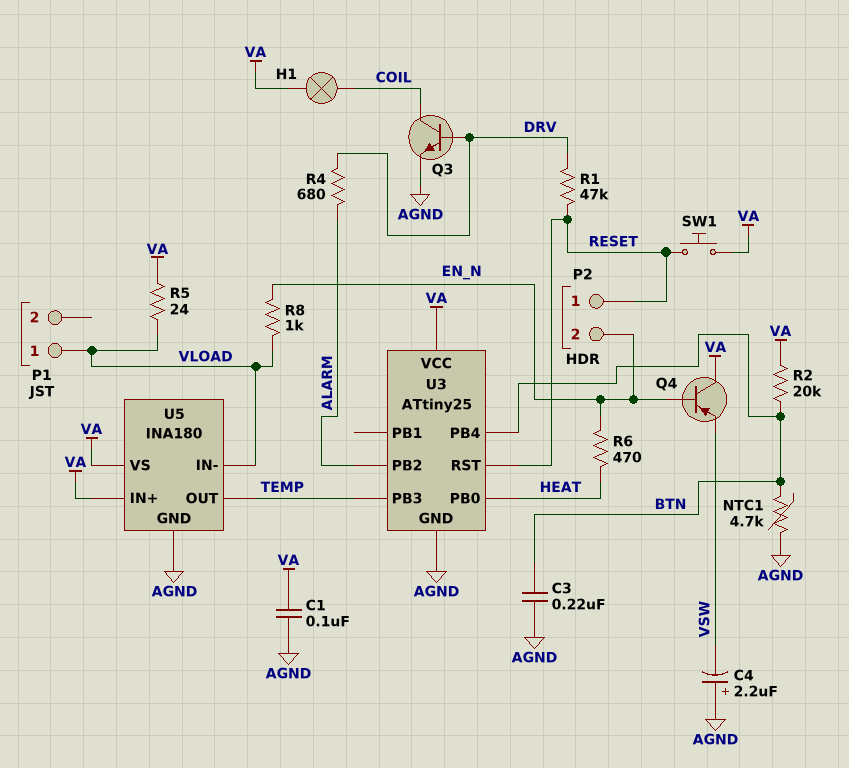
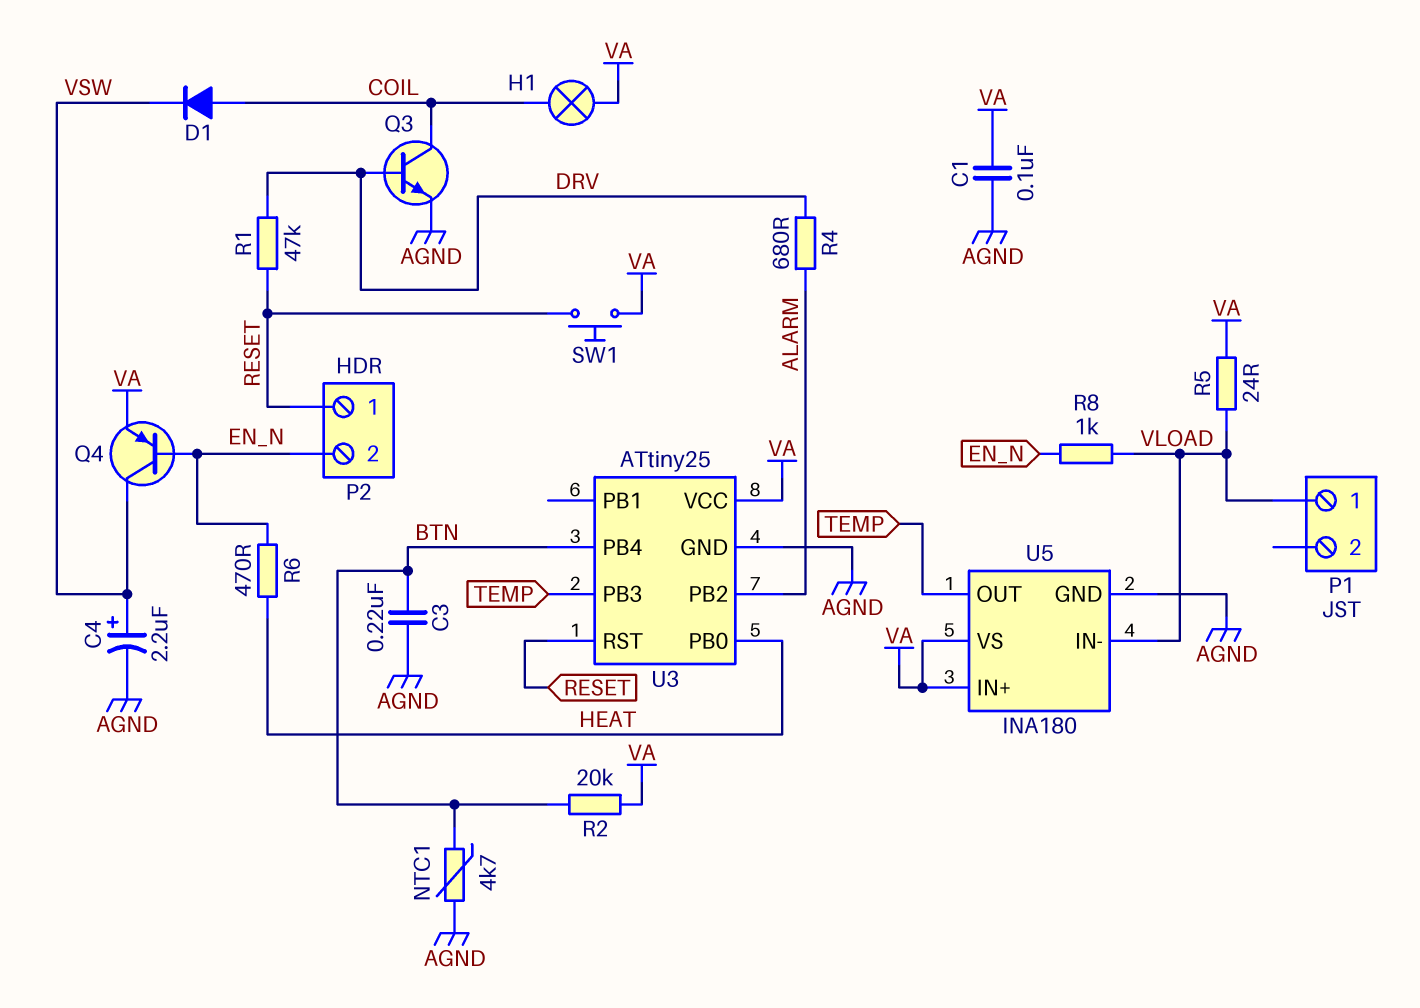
C4: 2.2uF (plus AGND, minus VSW) -> 2.2uF (plus VSW, minus AGND)
D1: none -> diode (A COIL, K VSW)
Q4: PNP (B EN_N, C VA, E VSW) -> PNP (B EN_N, C VSW, E VA)

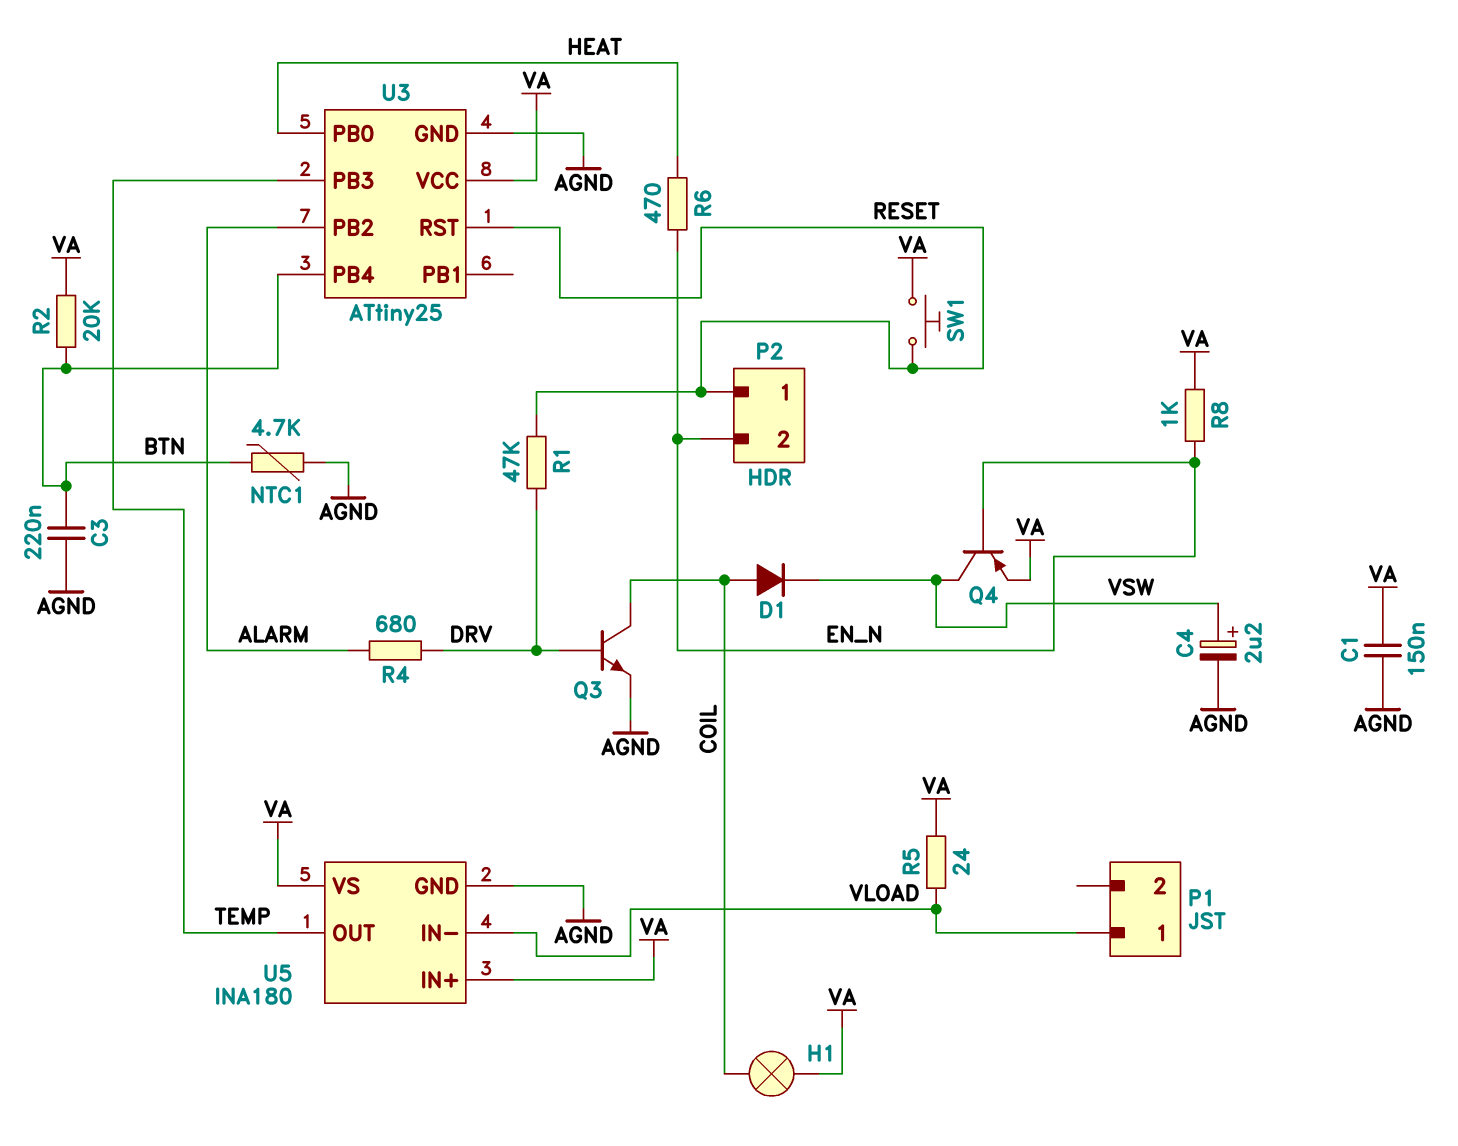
C1: 100nF (AGND, VA) -> 150nF (AGND, VA)
R8: 1k (EN_N, VLOAD) -> 1k (EN_N, VA)

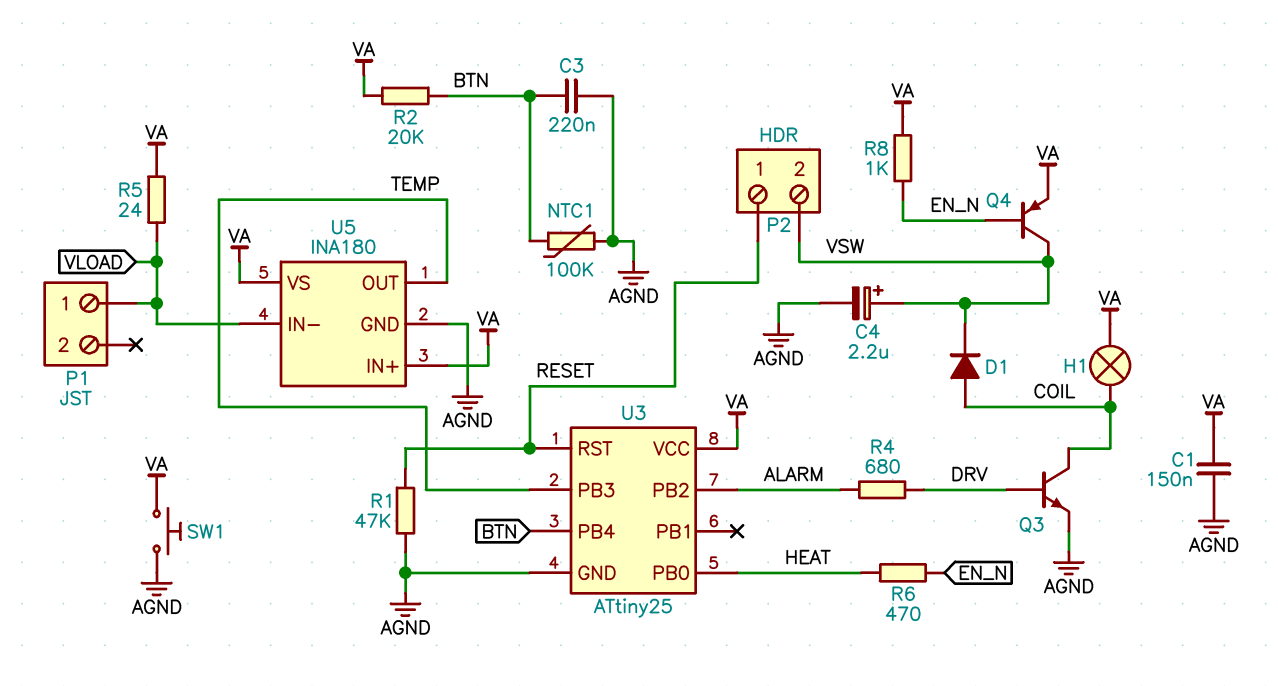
NTC1: 4.7k (AGND, BTN) -> 100k (AGND, BTN)
P2 pin 2: EN_N -> VSW
R1: 47k (DRV, RESET) -> 47k (AGND, RESET)
SW1: button (RESET, VA) -> button (AGND, VA)

